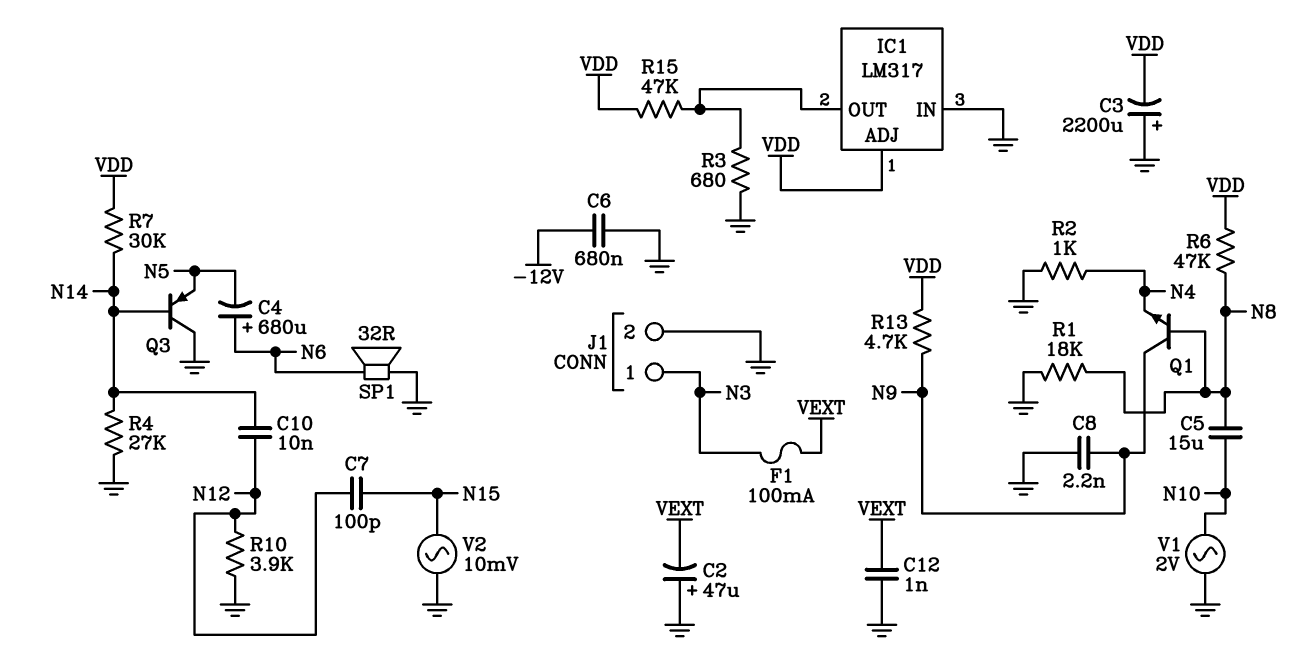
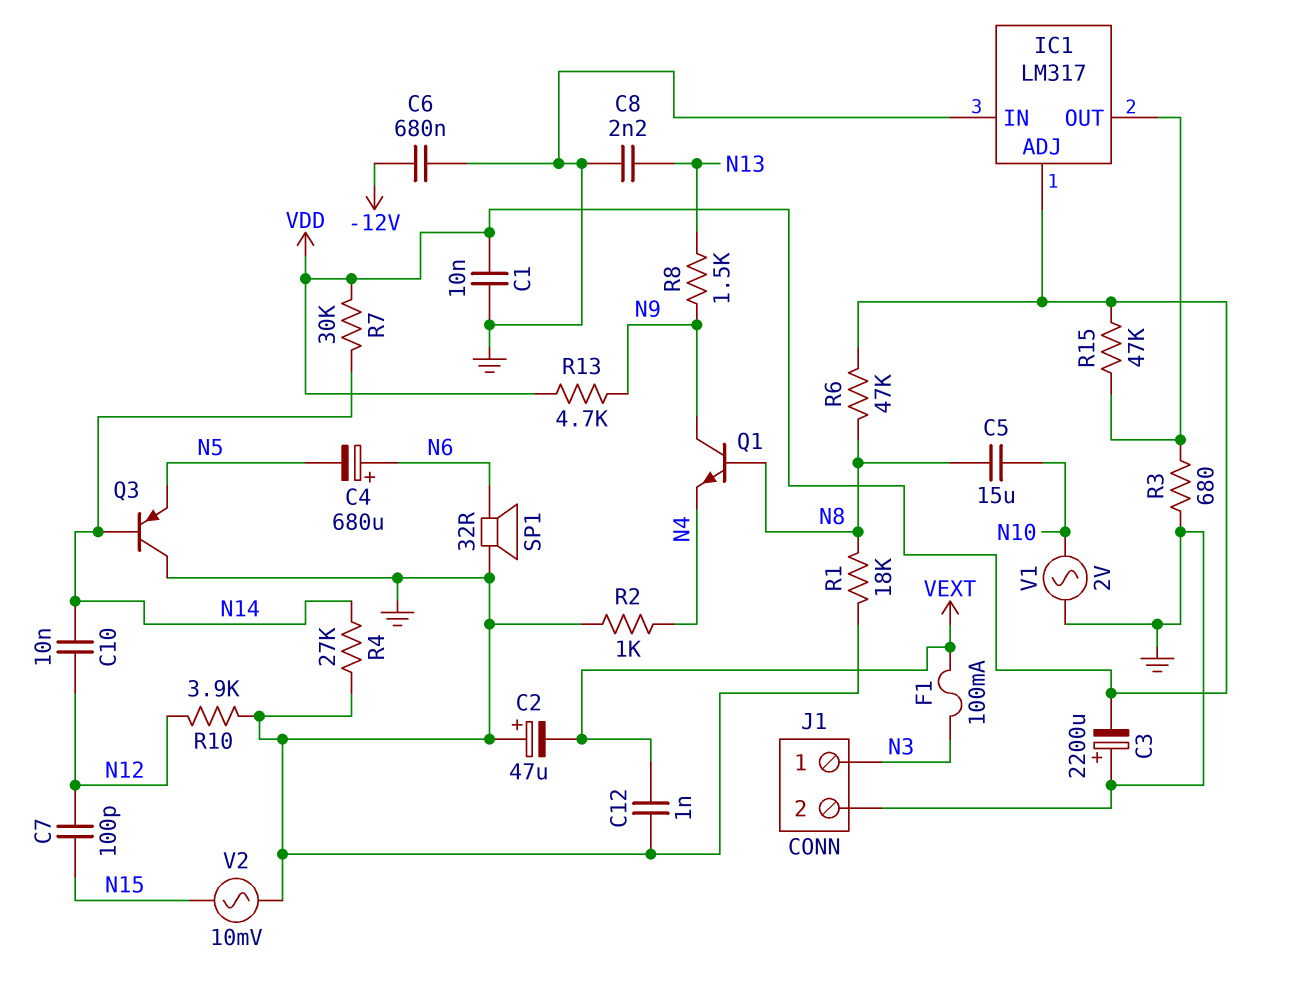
C1: none -> 10nF (GND, VDD)
C8: 2.2nF (GND, N9) -> 2.2nF (GND, N13)
R8: none -> 1.5k (N9, N13)

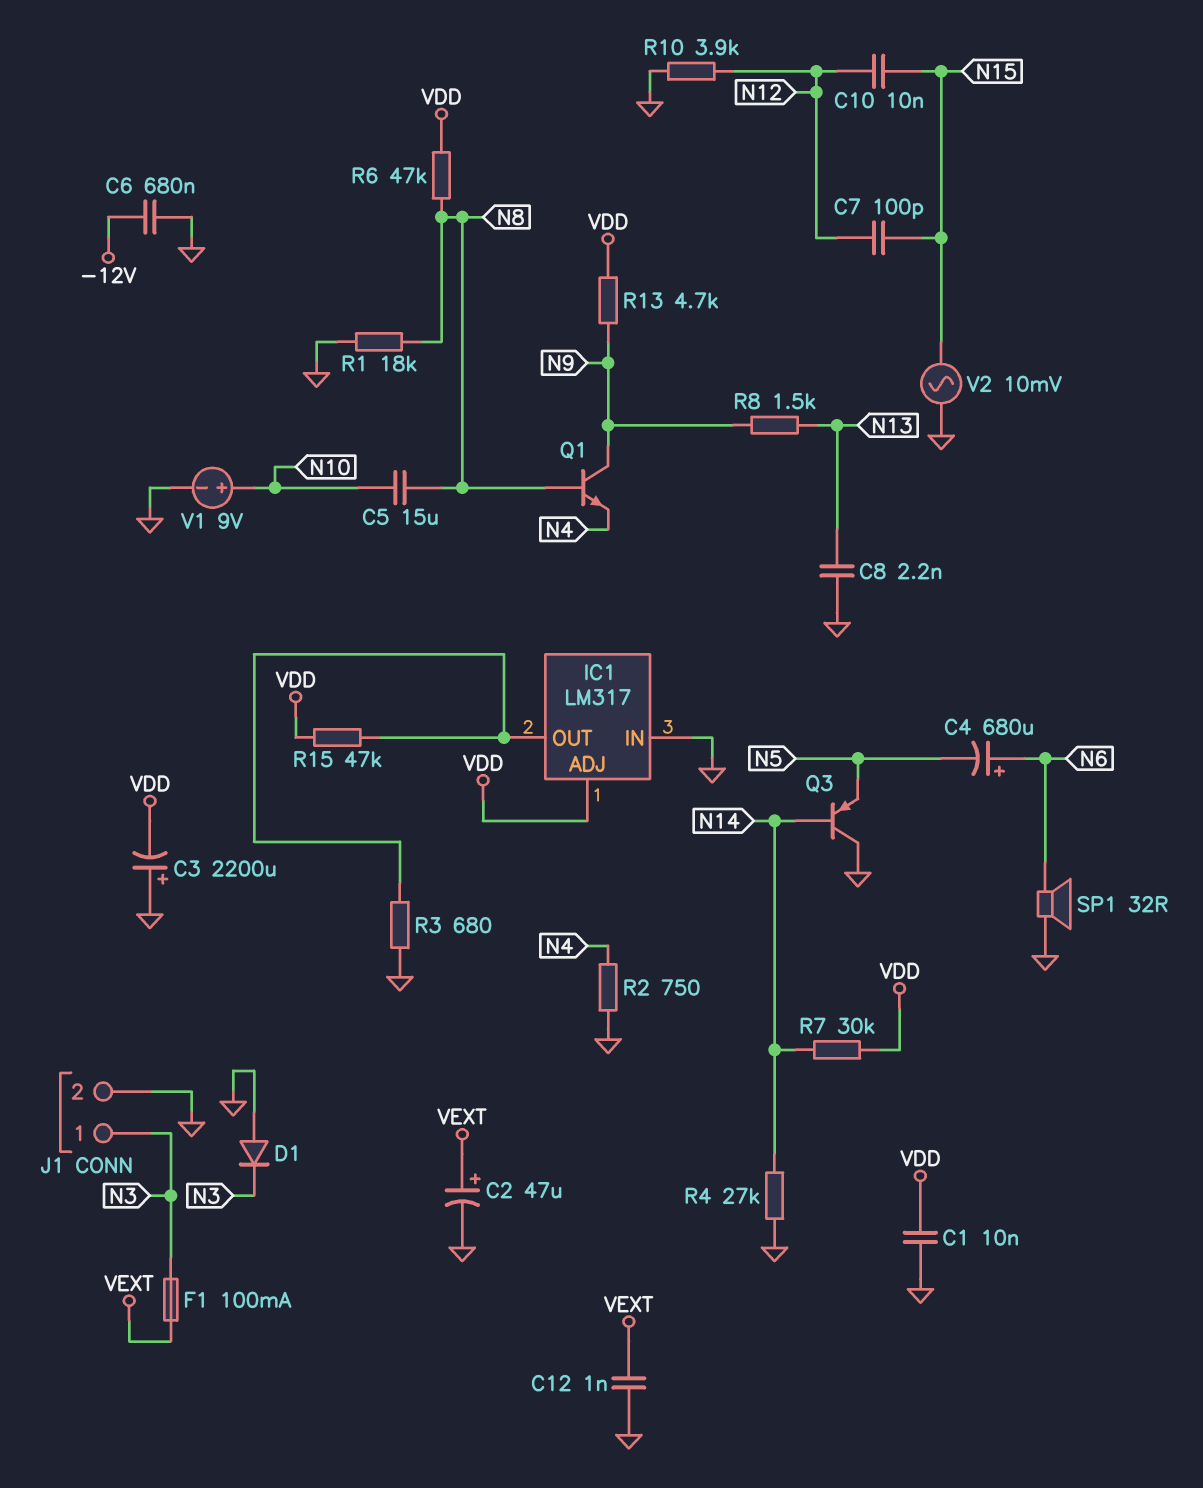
C2: 47uF (plus GND, minus VEXT) -> 47uF (plus VEXT, minus GND)
C10: 10nF (N12, N14) -> 10nF (N12, N15)
D1: none -> diode (A GND, K N3)
R2: 1k (GND, N4) -> 750 (GND, N4)
V1: AC 2V (GND, N10) -> 9V (plus N10, minus GND)

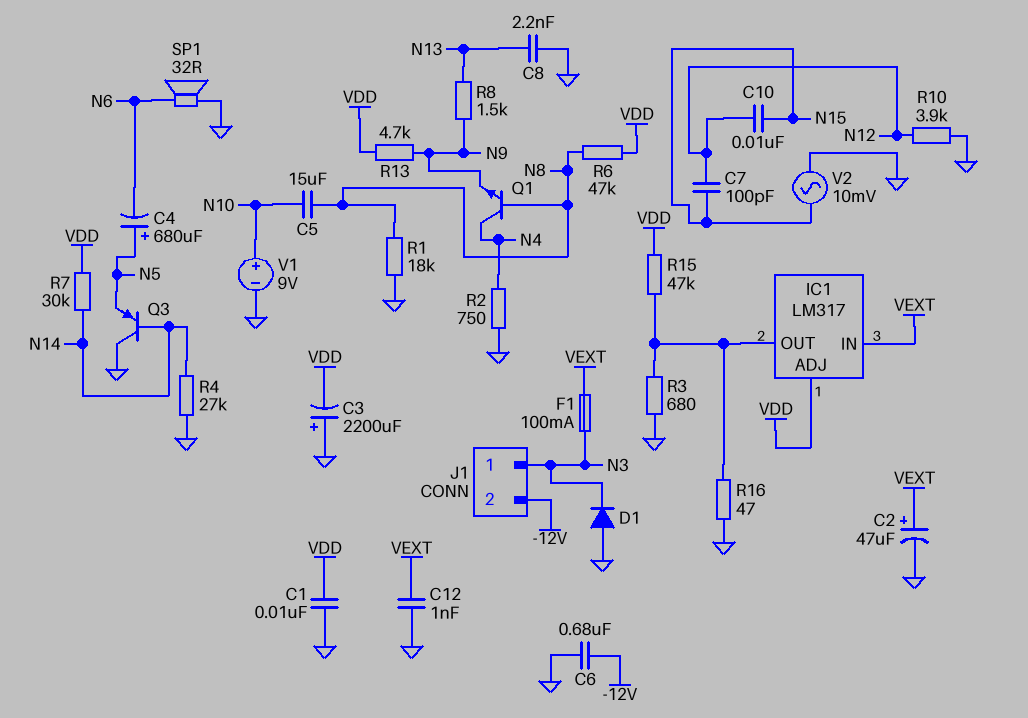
C4: 680uF (plus N6, minus N5) -> 680uF (plus N5, minus N6)
IC1 pin IN: GND -> VEXT
J1 pin 2: GND -> -12V
Q1: NPN (B N8, C N9, E N4) -> NPN (B N8, C N4, E N9)
R16: none -> 47 (GND, IC1/OUT)

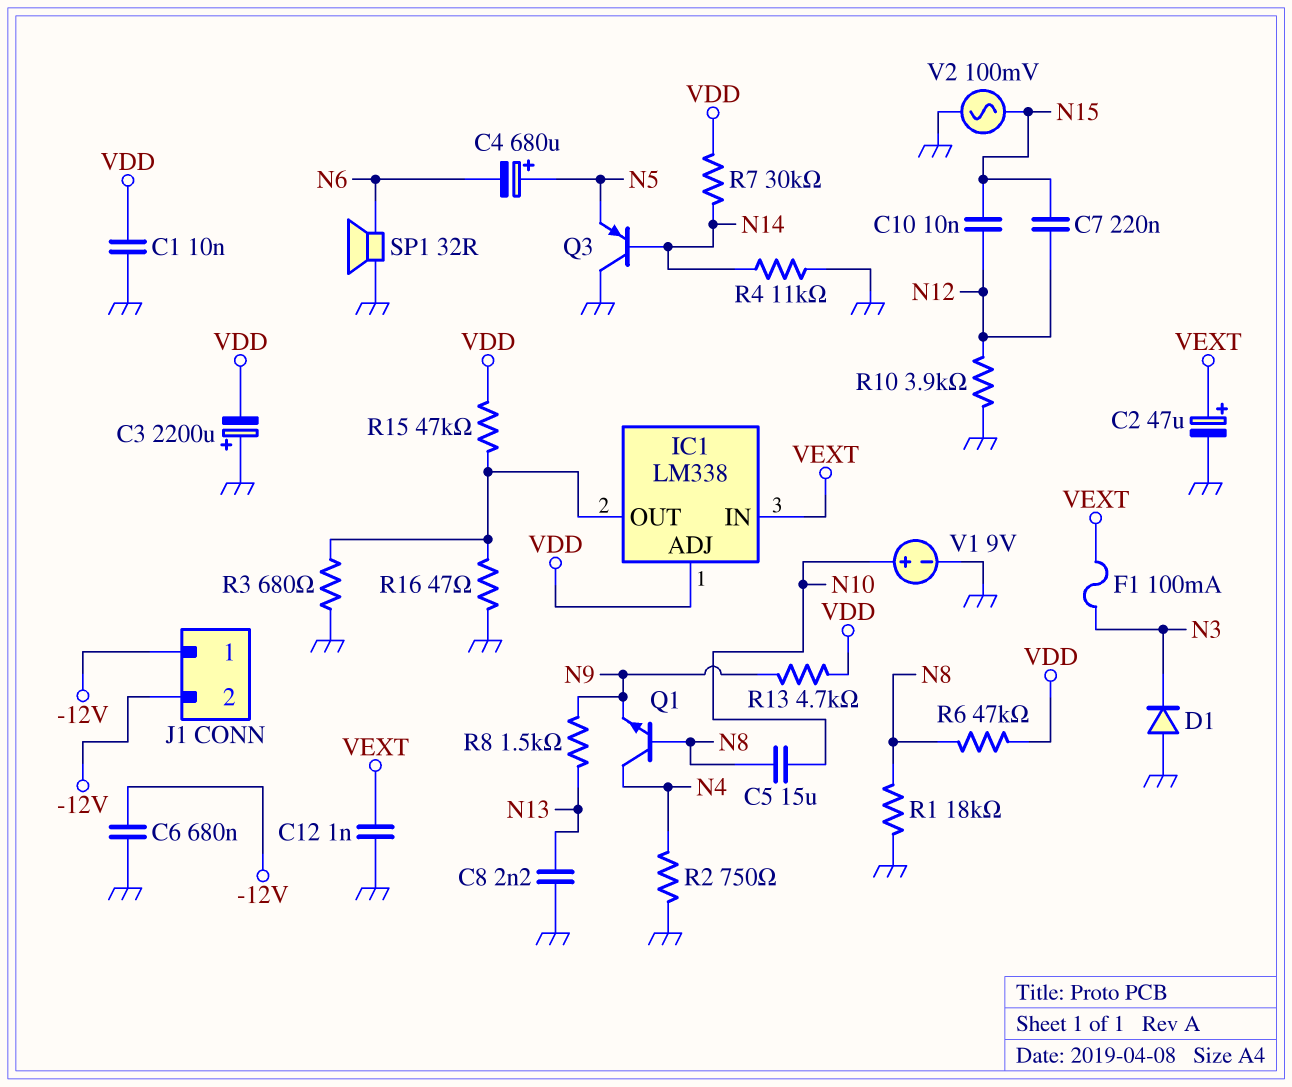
C7: 100pF (N12, N15) -> 220nF (N12, N15)
IC1: LM317 -> LM338
J1 pin 1: N3 -> -12V
R4: 27k (GND, N14) -> 11k (GND, N14)
V2: AC 10mV (GND, N15) -> AC 100mV (GND, N15)

